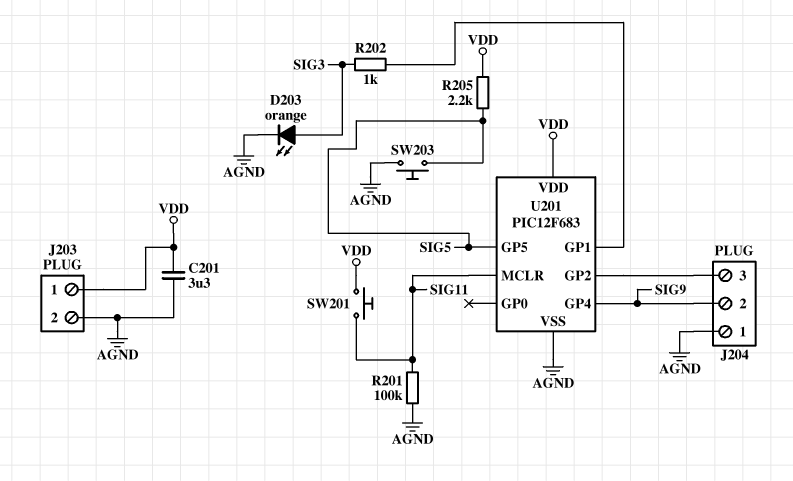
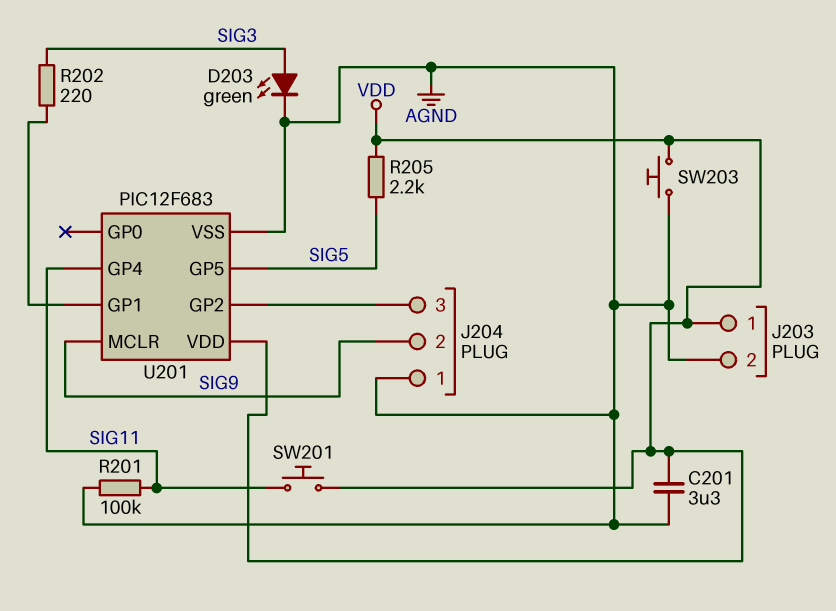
D203: LED orange (A SIG3, K AGND) -> LED green (A SIG3, K AGND)
R202: 1k (SIG3, U201/GP1) -> 220 (SIG3, U201/GP1)
SW203: button (AGND, SIG5) -> button (AGND, VDD)
U201 pin GP4: SIG9 -> SIG11
U201 pin MCLR: SIG11 -> SIG9

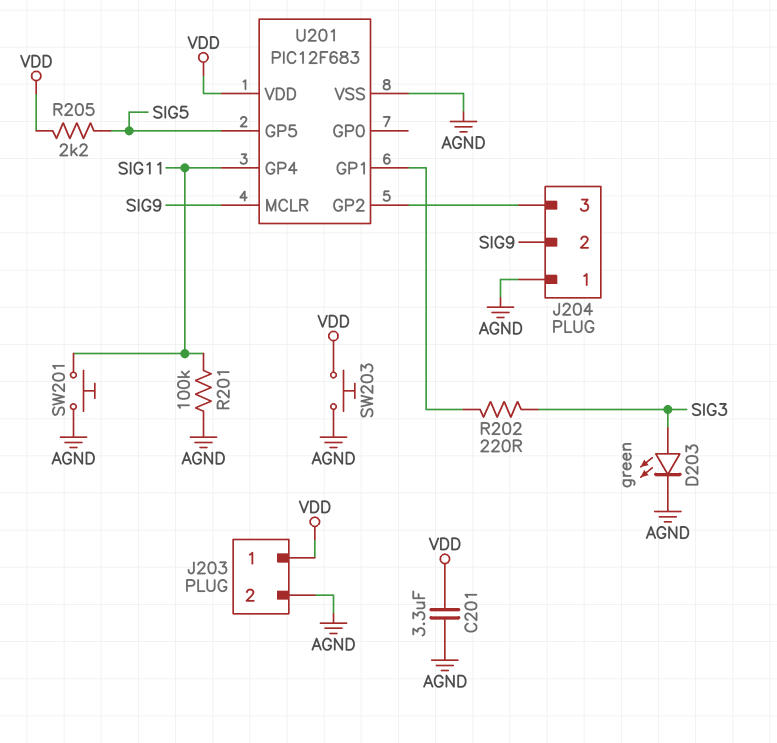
SW201: button (SIG11, VDD) -> button (AGND, SIG11)

